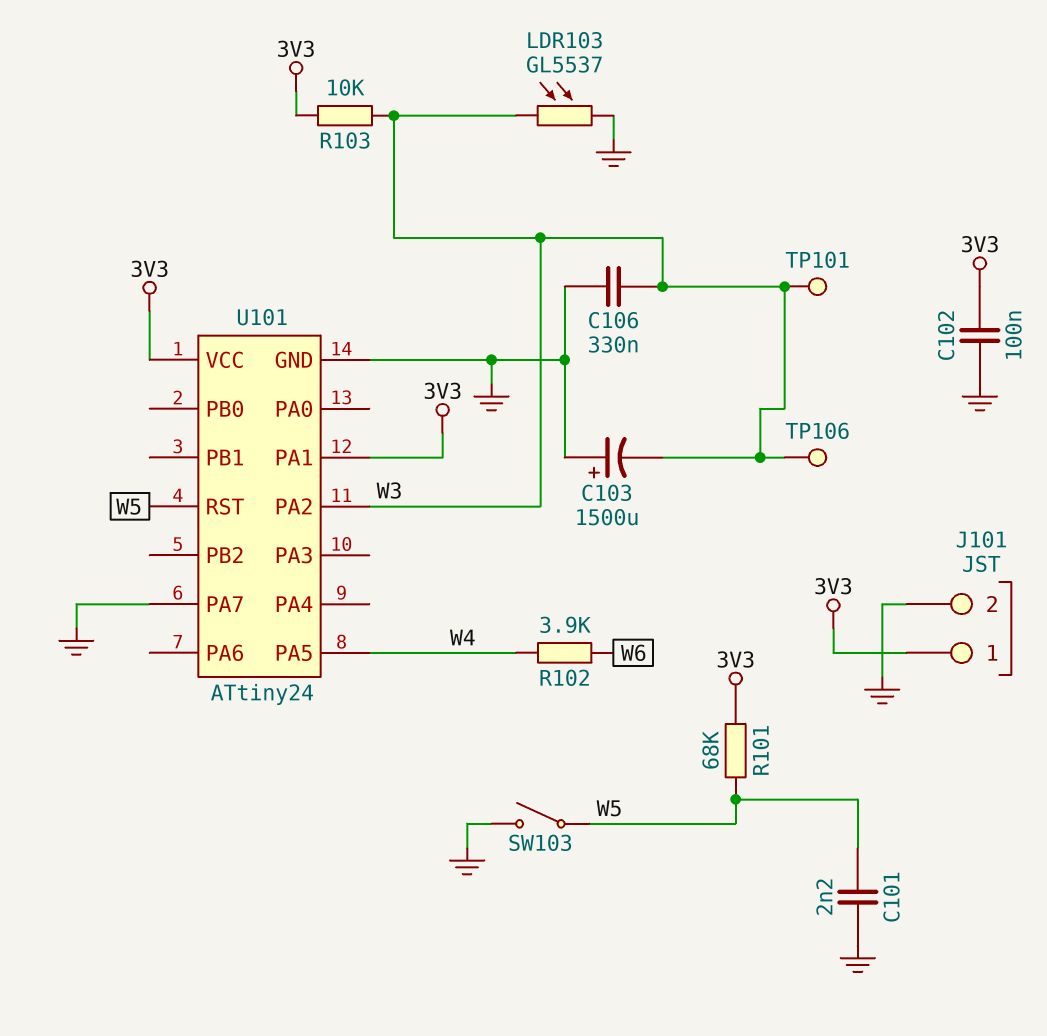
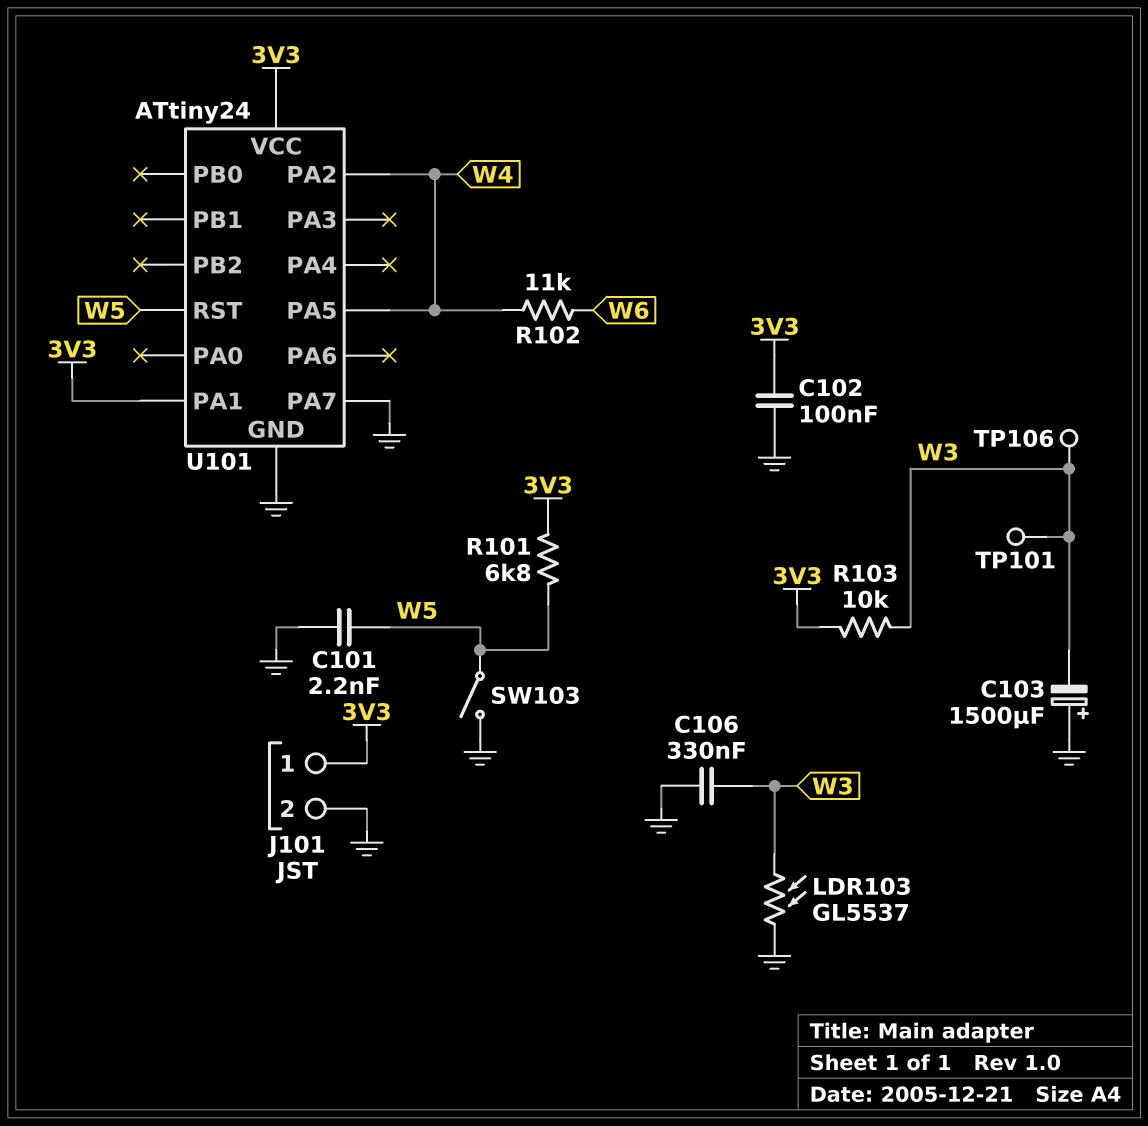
R101: 68k (3V3, W5) -> 6.8k (3V3, W5)
R102: 3.9k (W4, W6) -> 11k (W4, W6)
U101 pin PA2: W3 -> W4

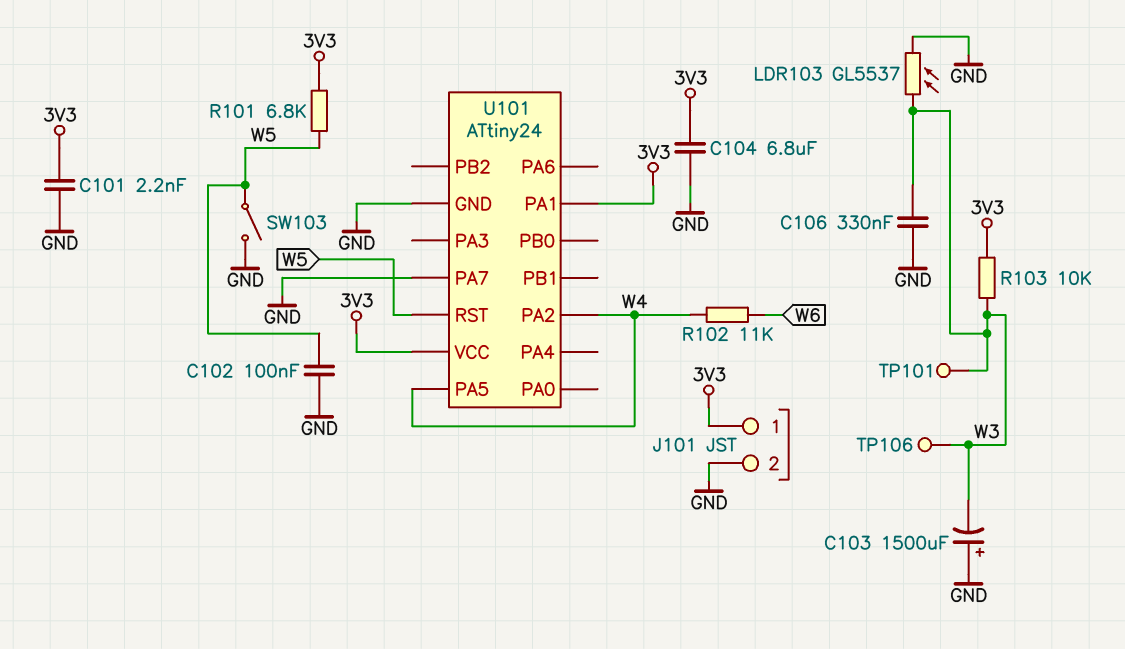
C101: 2.2nF (GND, W5) -> 2.2nF (3V3, GND)
C102: 100nF (3V3, GND) -> 100nF (GND, W5)
C104: none -> 6.8uF (3V3, GND)

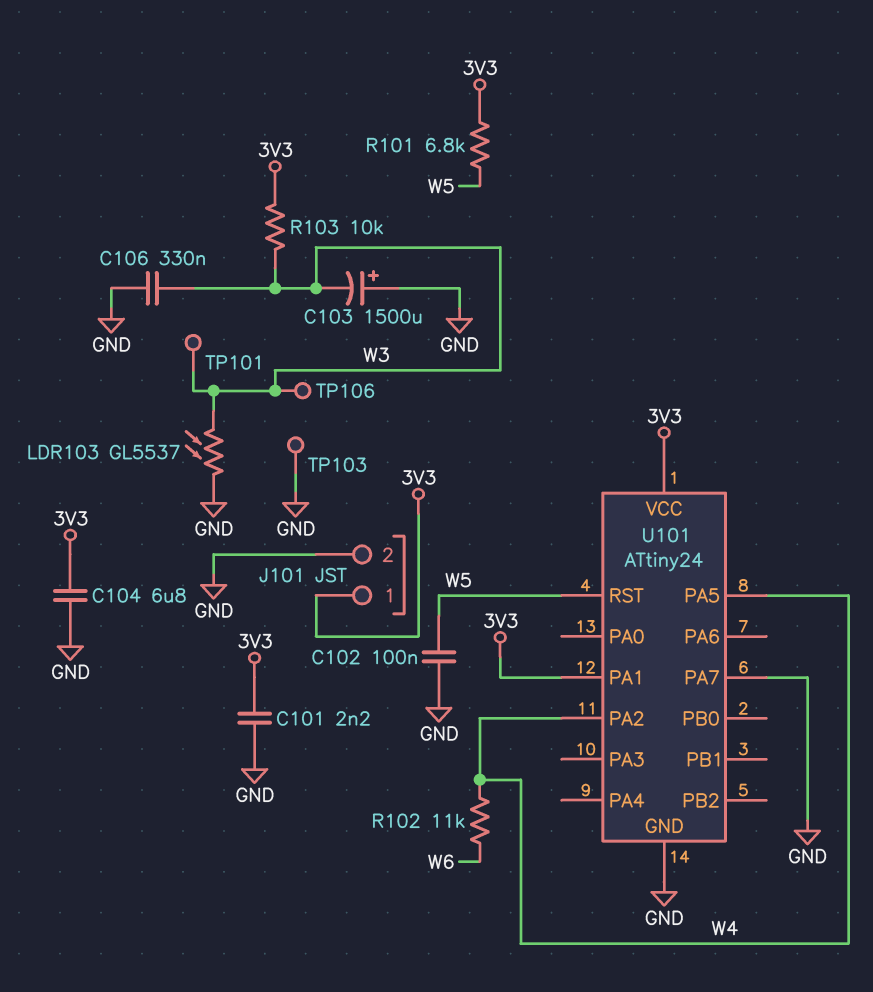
SW103: switch (GND, W5) -> none
TP103: none -> test point (GND)

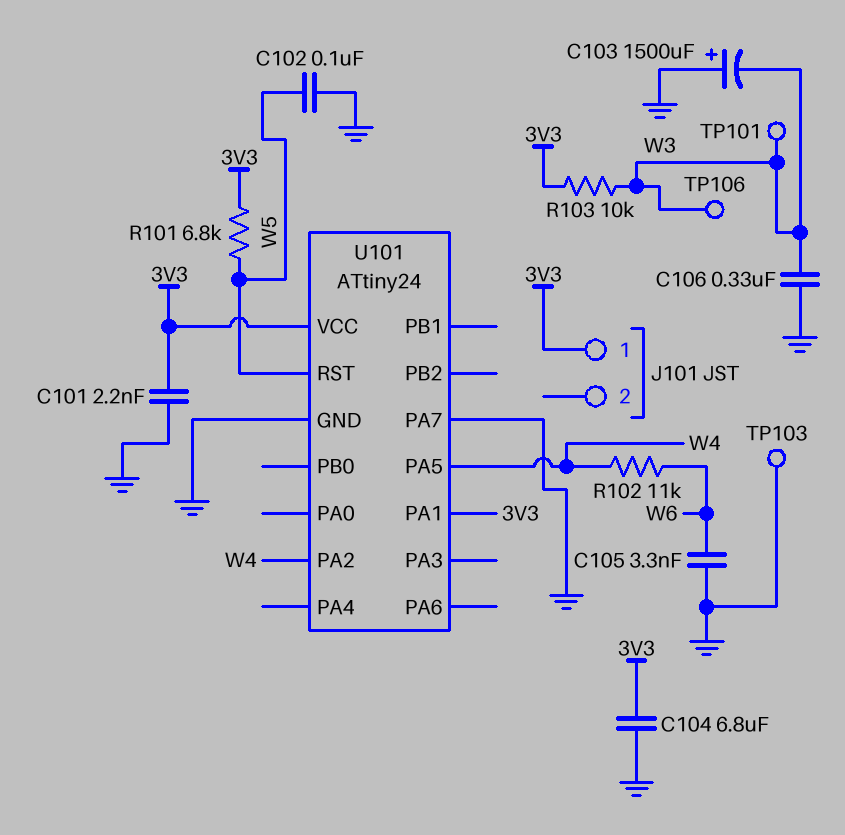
C105: none -> 3.3nF (GND, W6)
J101 pin 2: GND -> none
LDR103: GL5537 (GND, W3) -> none

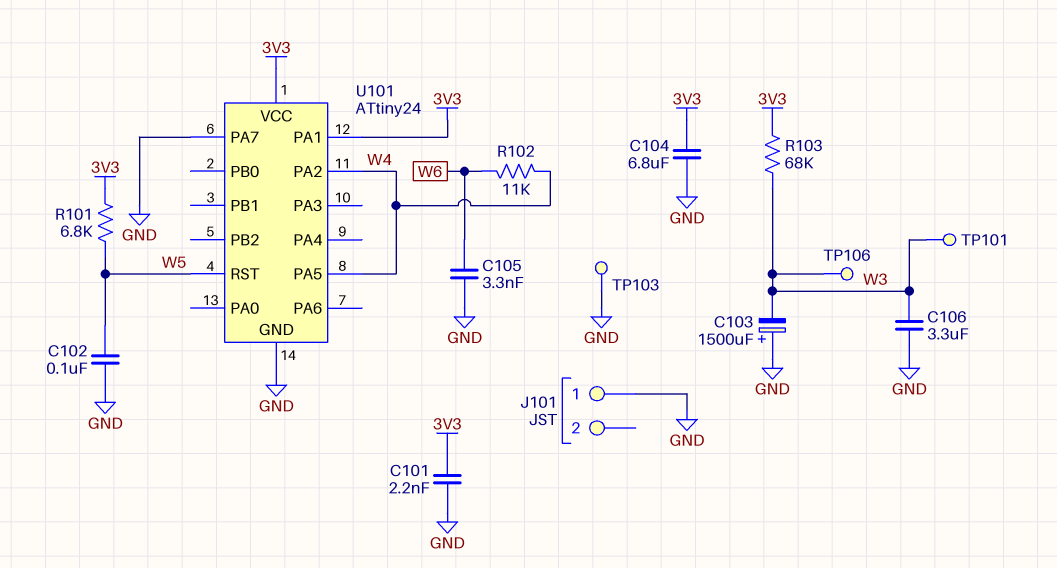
C106: 330nF (GND, W3) -> 3.3uF (GND, W3)
J101 pin 1: 3V3 -> GND
R103: 10k (3V3, W3) -> 68k (3V3, W3)

